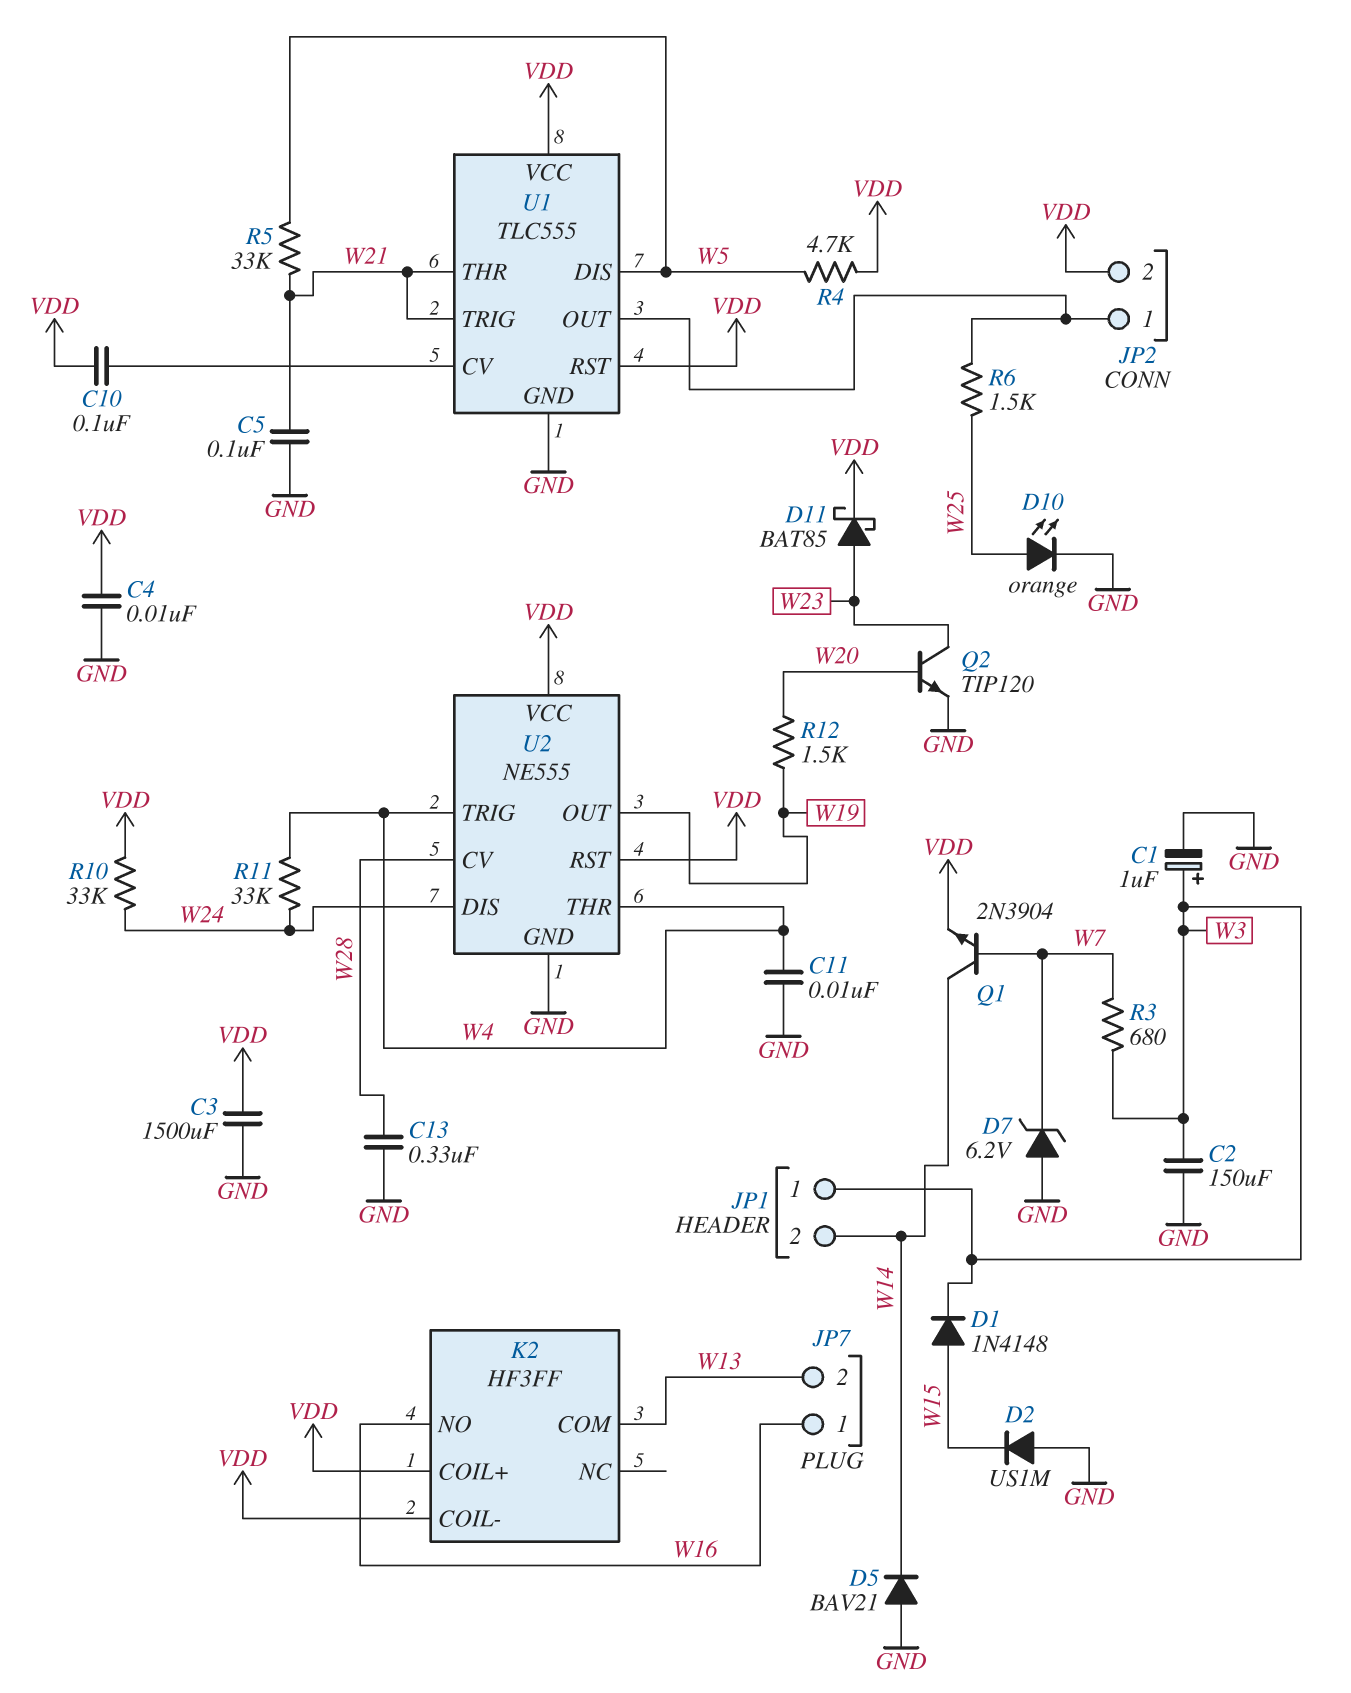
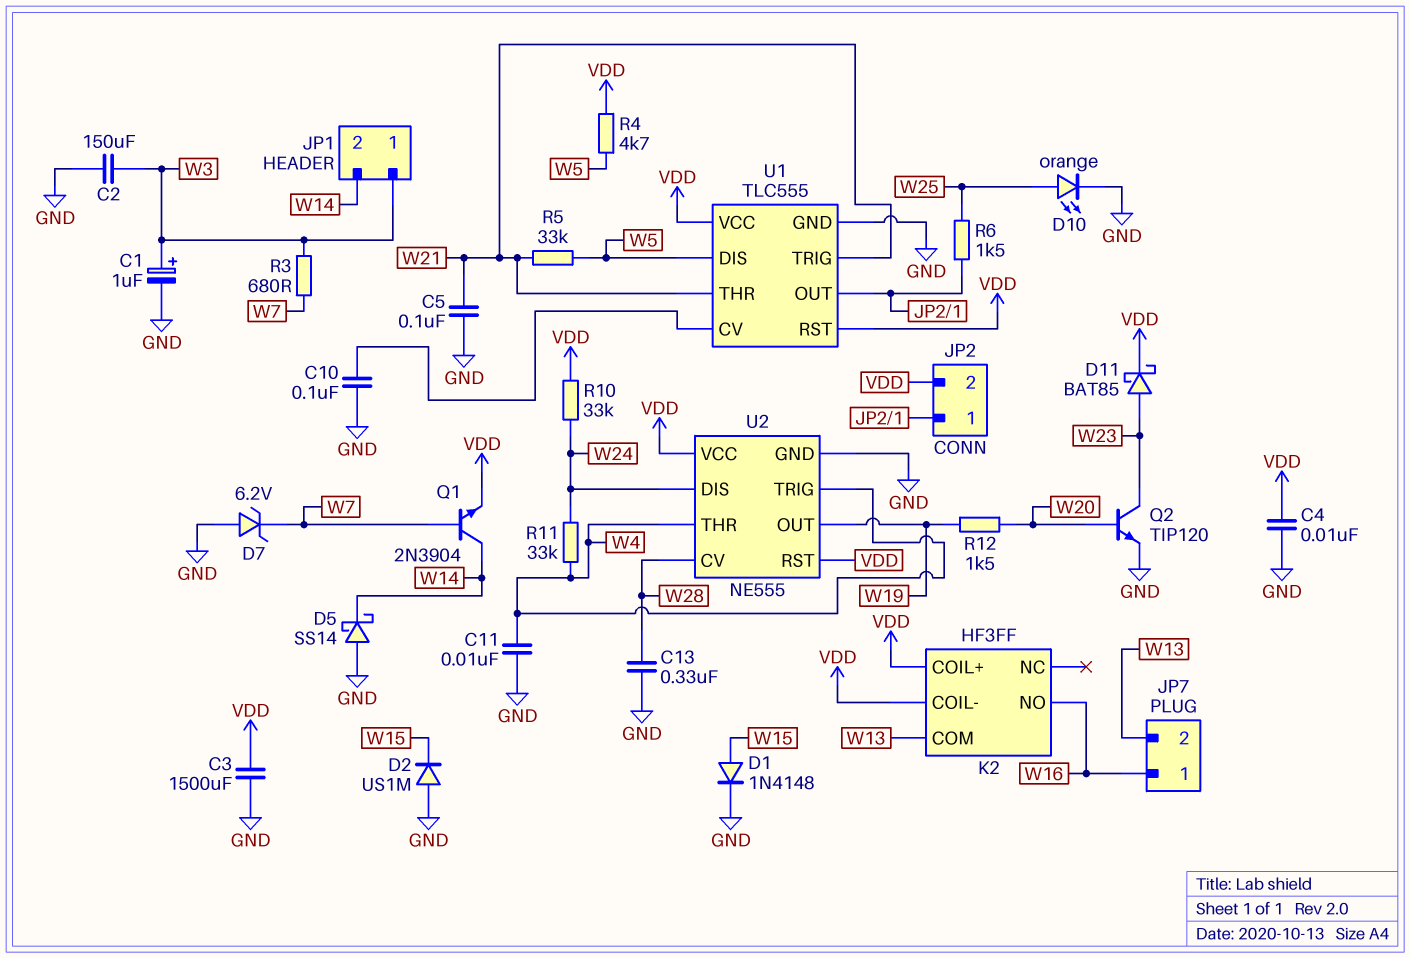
C10: 100nF (U1/CV, VDD) -> 100nF (GND, U1/CV)
D1: diode 1N4148 (A W15, K W3) -> diode 1N4148 (A W15, K GND)
D5: diode BAV21 (A GND, K W14) -> schottky SS14 (A GND, K W14)

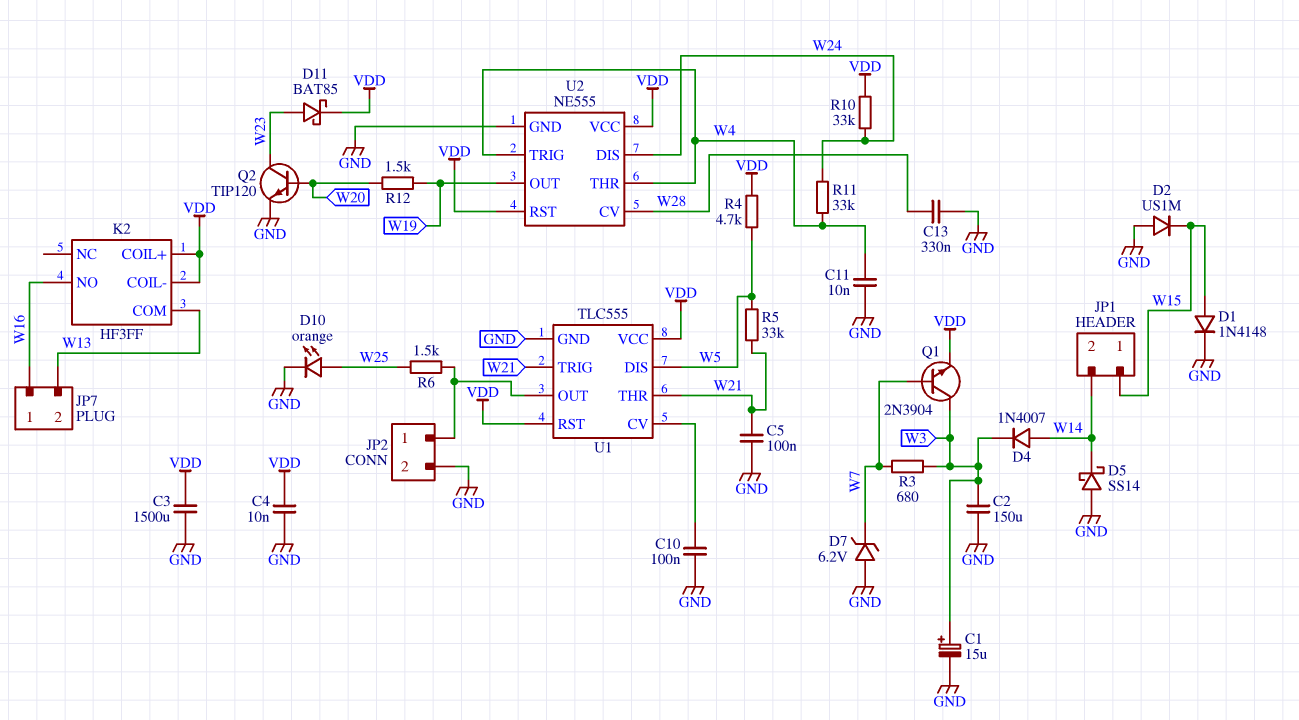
C1: 1uF (plus W3, minus GND) -> 15uF (plus W3, minus GND)
D4: none -> diode 1N4007 (A W14, K W3)
JP1 pin 1: W3 -> W15
JP2 pin 2: VDD -> GND
Q1: NPN 2N3904 (B W7, C W14, E VDD) -> NPN 2N3904 (B W7, C W3, E VDD)

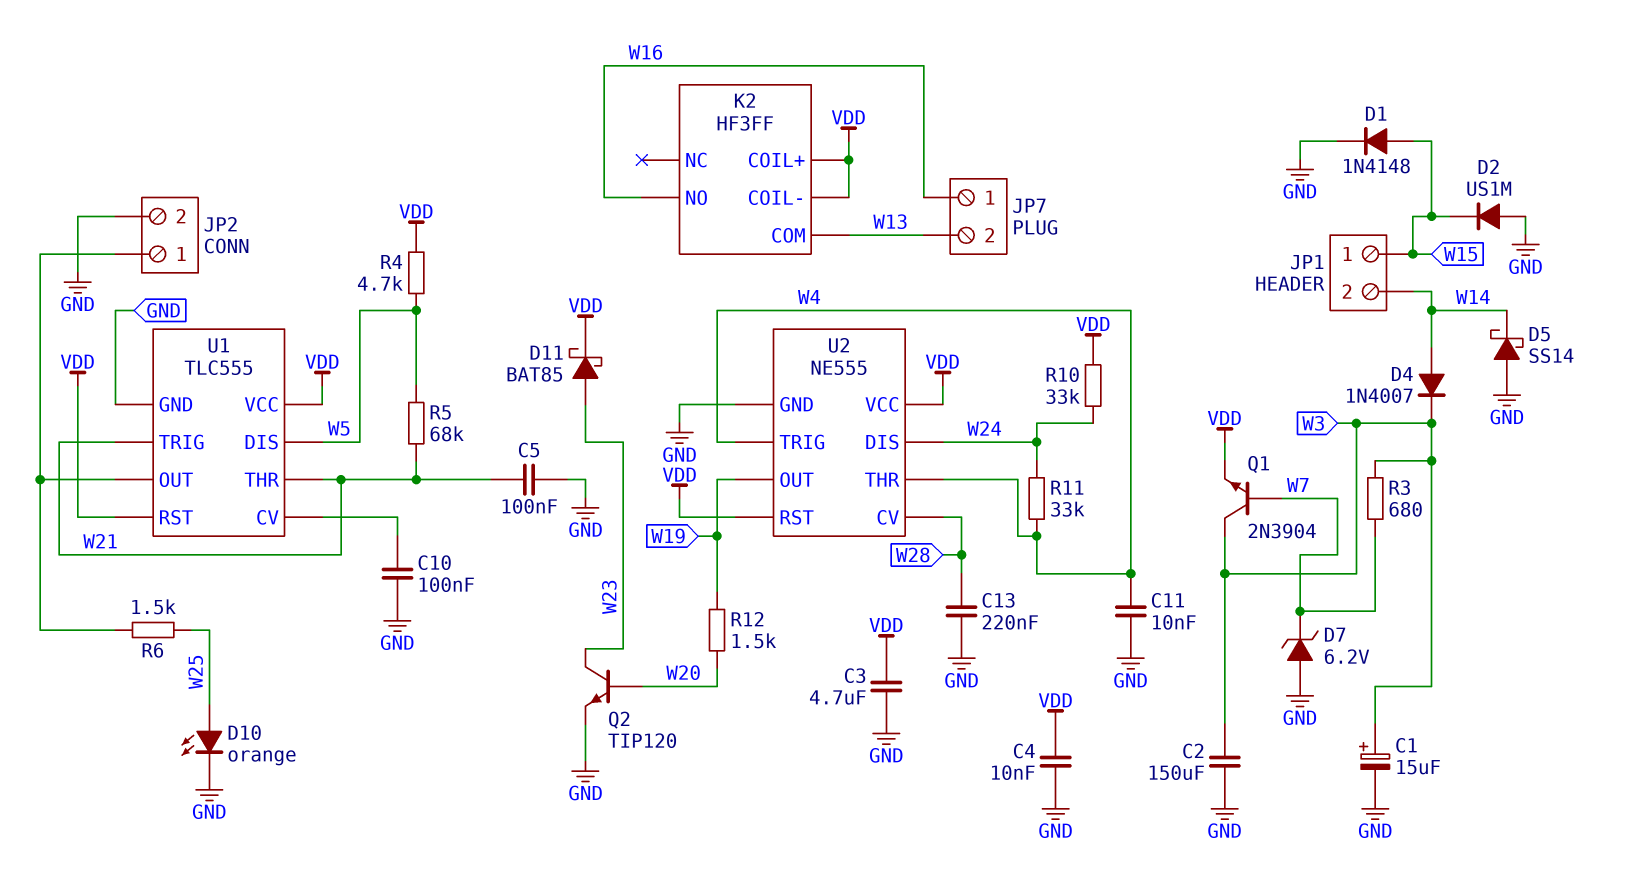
C3: 1500uF (GND, VDD) -> 4.7uF (GND, VDD)
C13: 330nF (GND, W28) -> 220nF (GND, W28)
R5: 33k (W5, W21) -> 68k (W5, W21)

